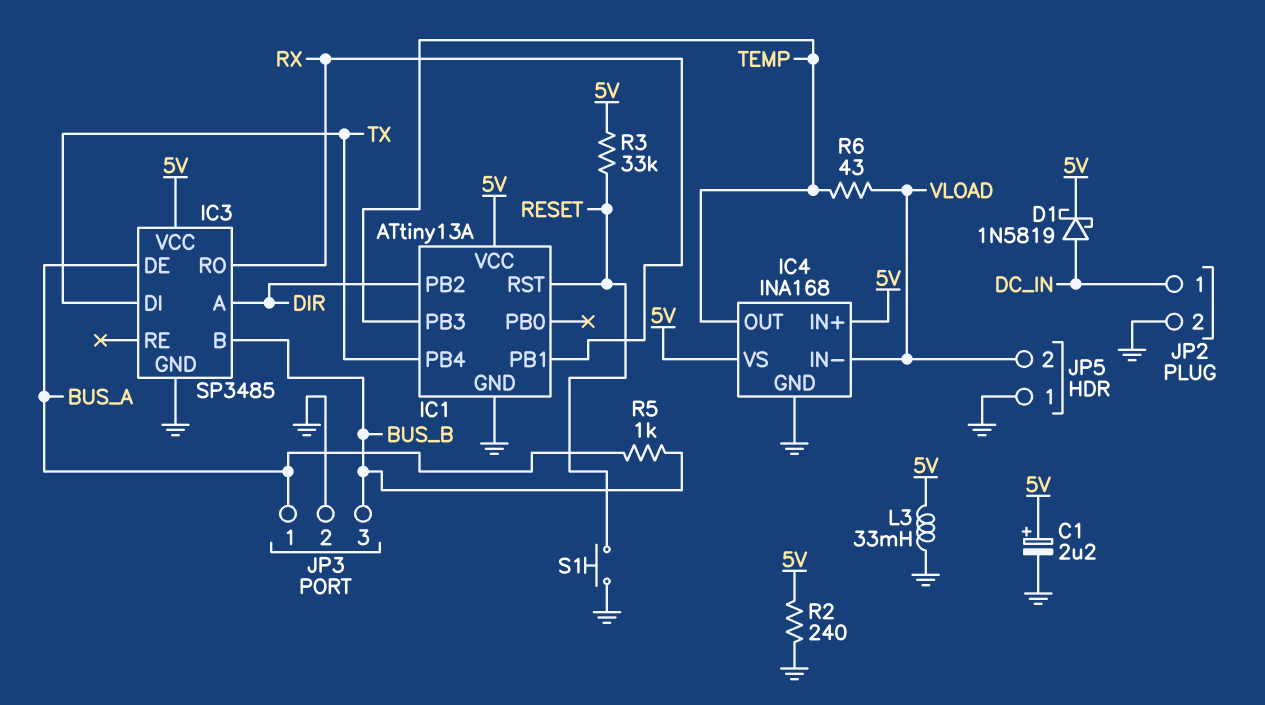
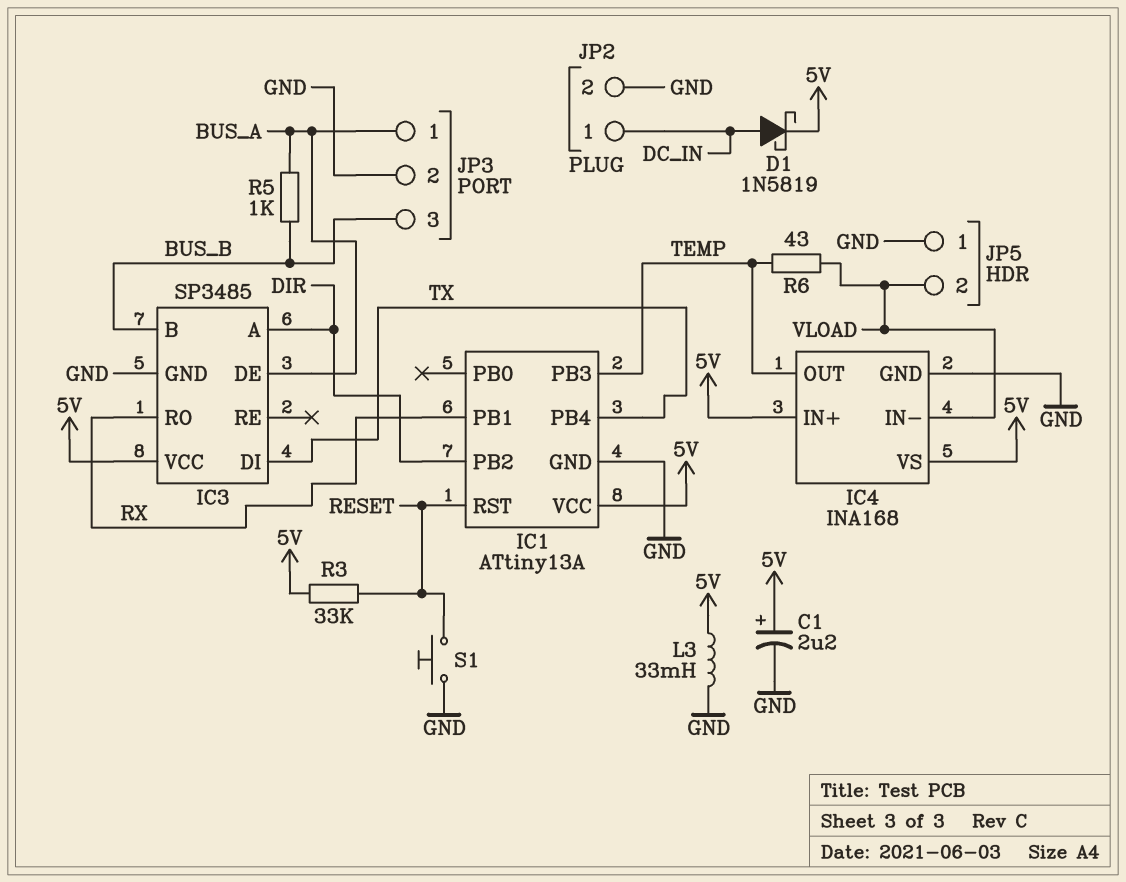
R2: 240 (5V, GND) -> none

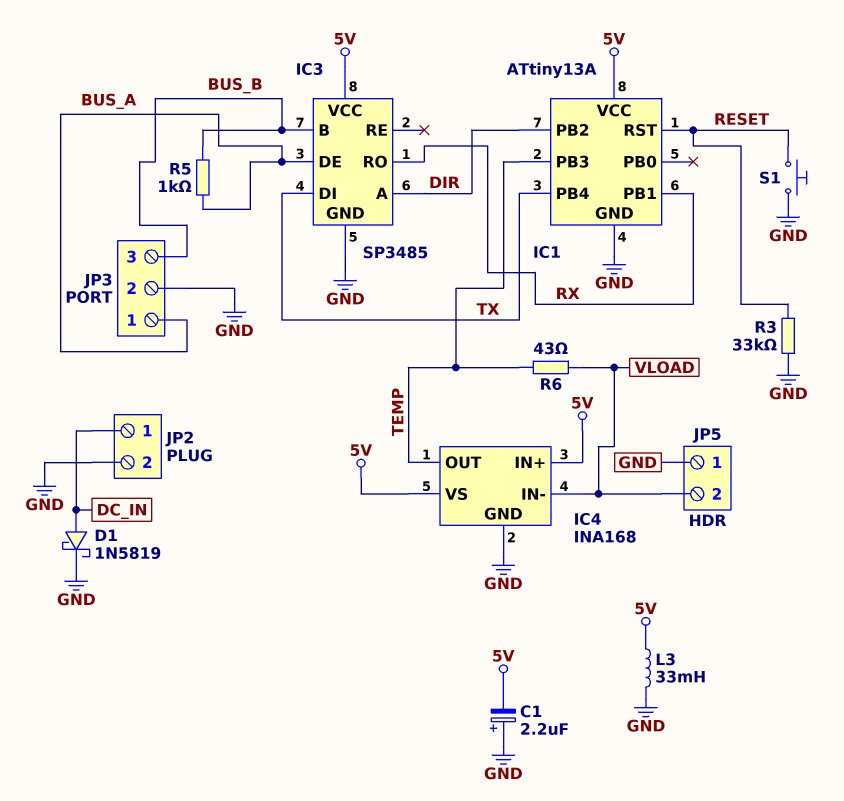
C1: 2.2uF (plus 5V, minus GND) -> 2.2uF (plus GND, minus 5V)
D1: schottky 1N5819 (A DC_IN, K 5V) -> schottky 1N5819 (A DC_IN, K GND)
R3: 33k (5V, RESET) -> 33k (GND, RESET)

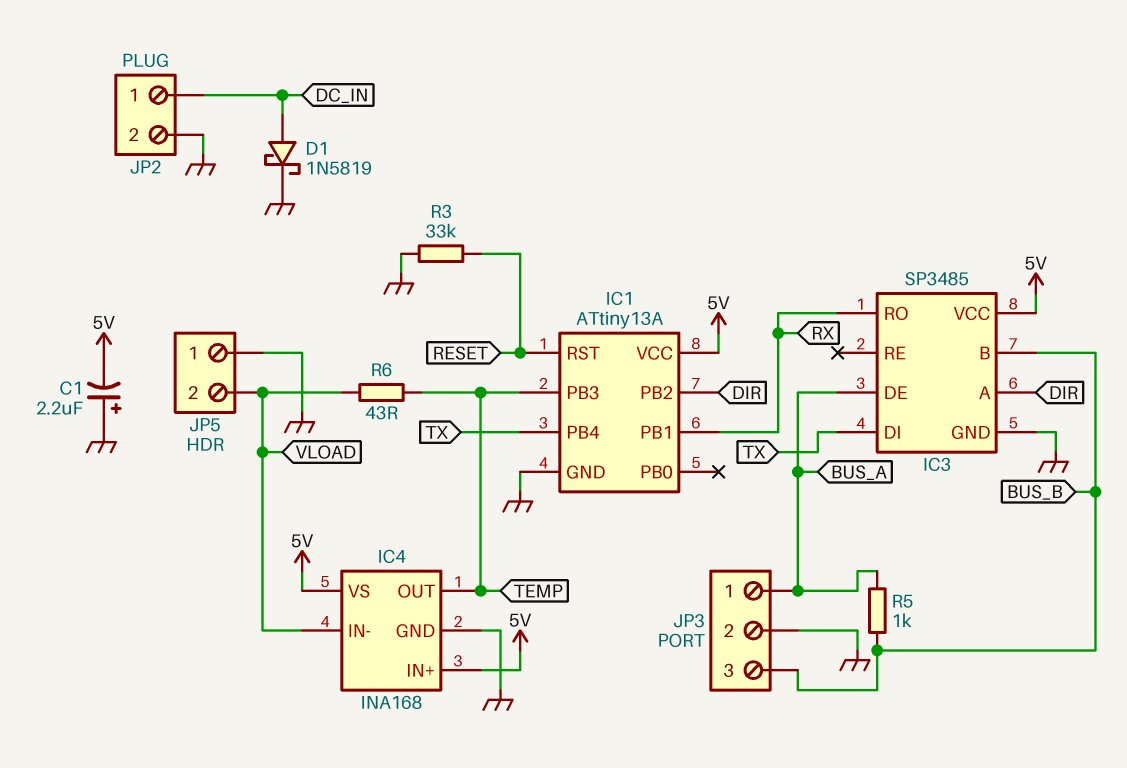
L3: 33mH (5V, GND) -> none
S1: button (GND, RESET) -> none

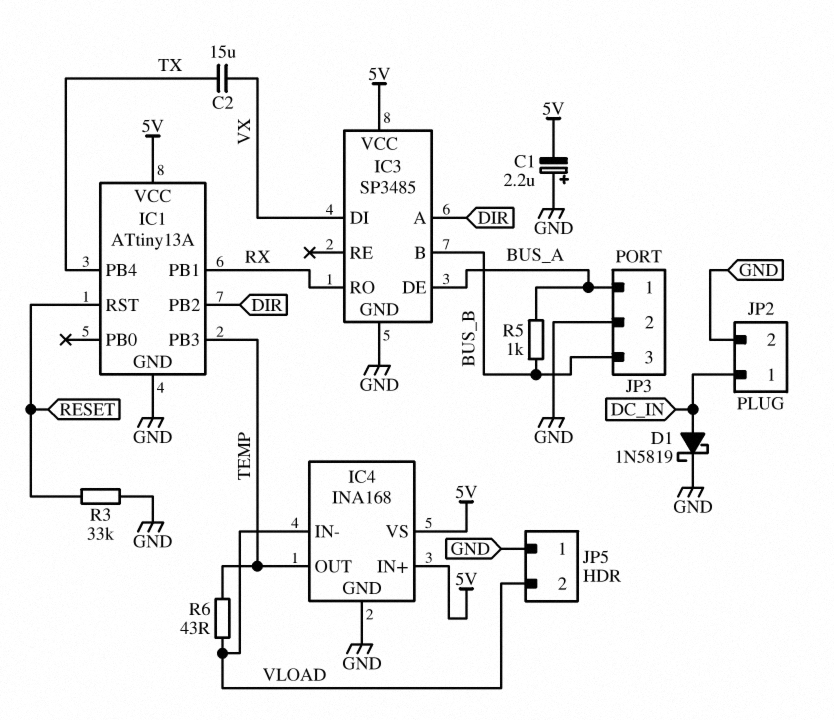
C2: none -> 15uF (TX, VX)
IC3 pin DI: TX -> VX

